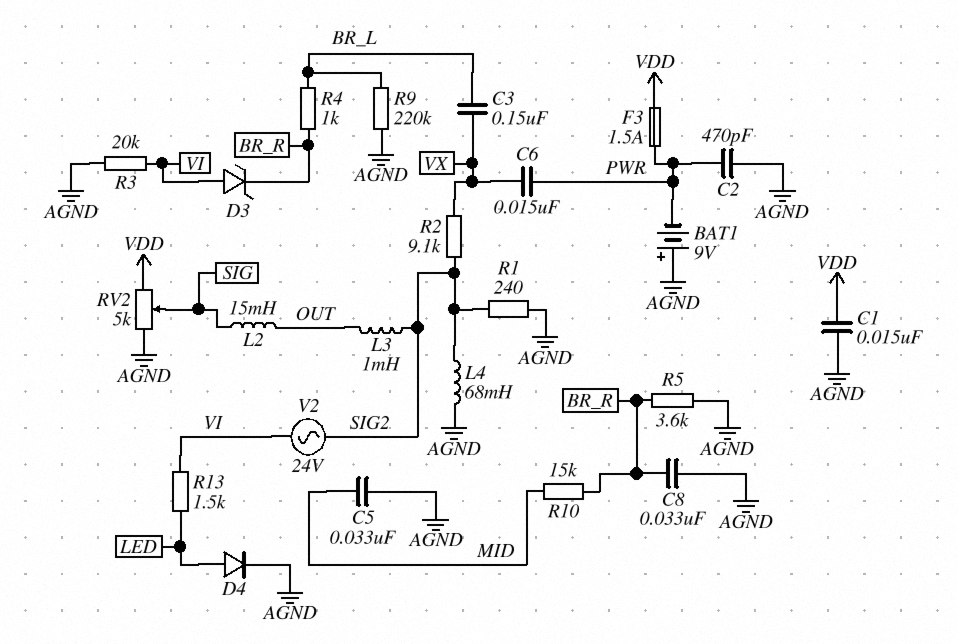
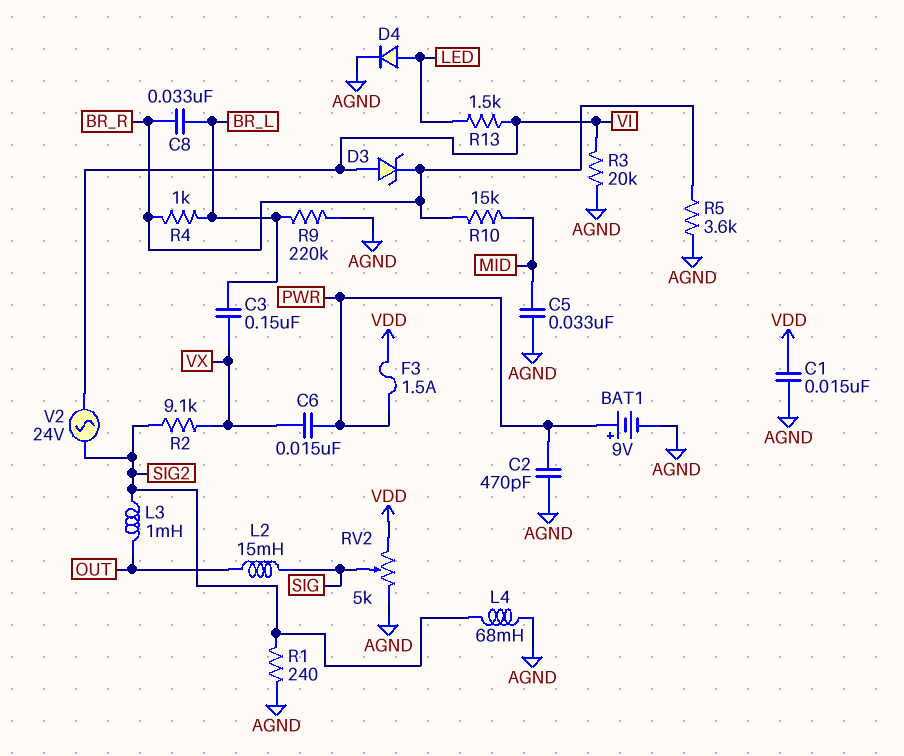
BAT1: 9V (plus AGND, minus PWR) -> 9V (plus PWR, minus AGND)
C8: 33nF (AGND, BR_R) -> 33nF (BR_L, BR_R)

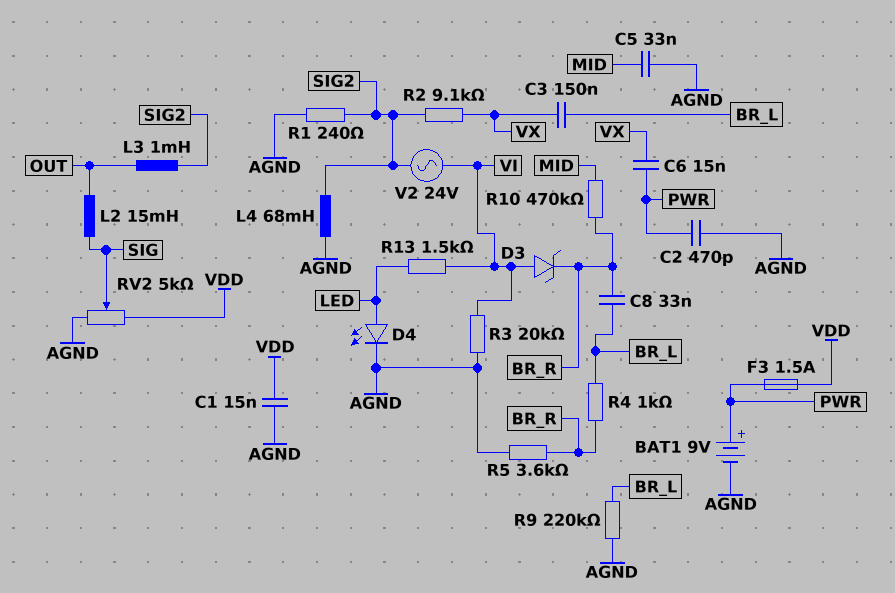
D4: diode (A LED, K AGND) -> LED (A LED, K AGND)
R10: 15k (BR_R, MID) -> 470k (BR_R, MID)

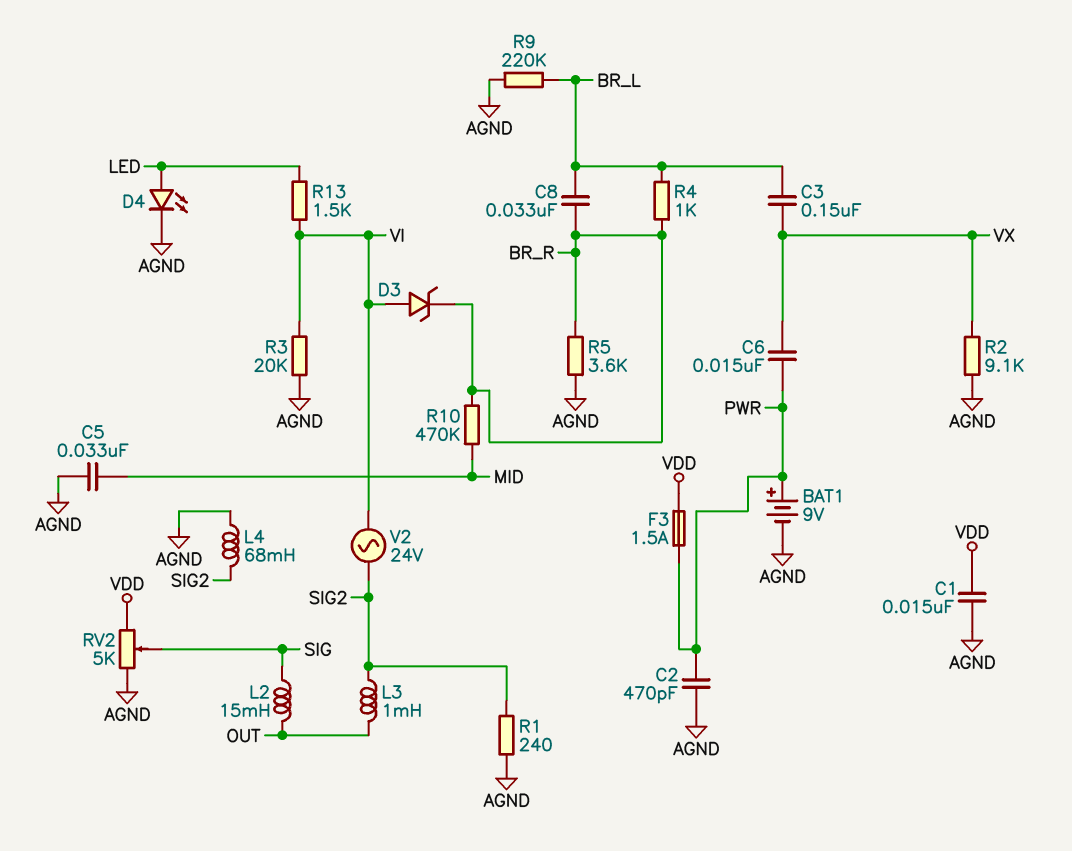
R2: 9.1k (SIG2, VX) -> 9.1k (AGND, VX)

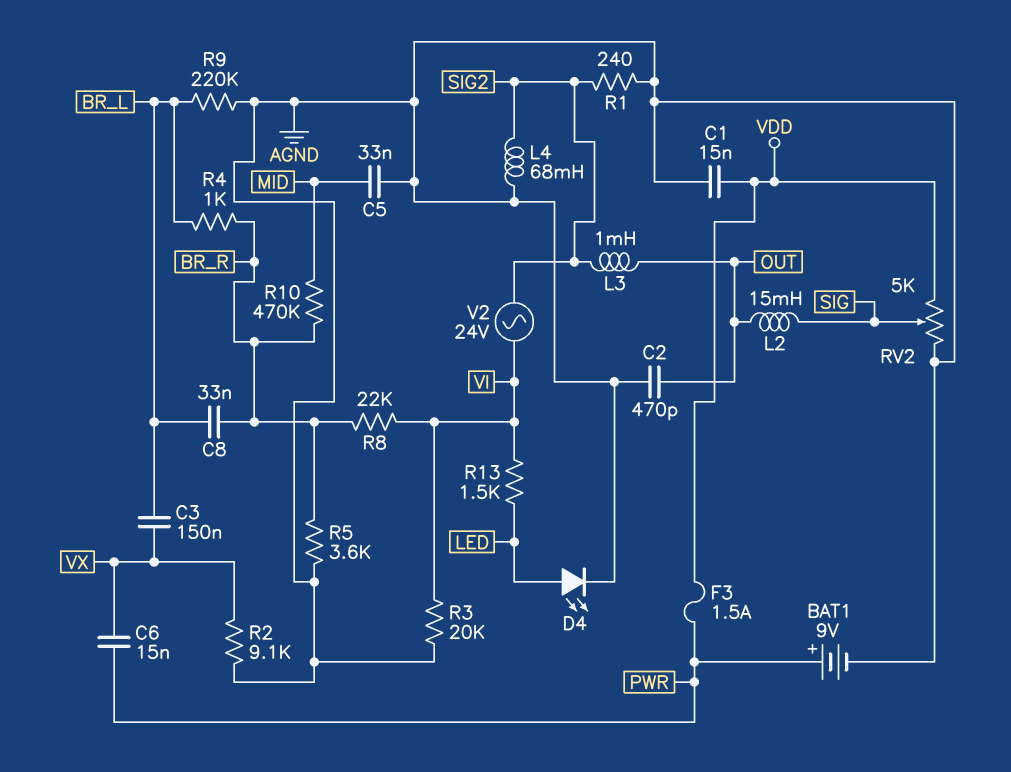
C2: 470pF (AGND, PWR) -> 470pF (AGND, OUT)
D3: zener (A VI, K BR_R) -> none
R8: none -> 22k (BR_R, VI)

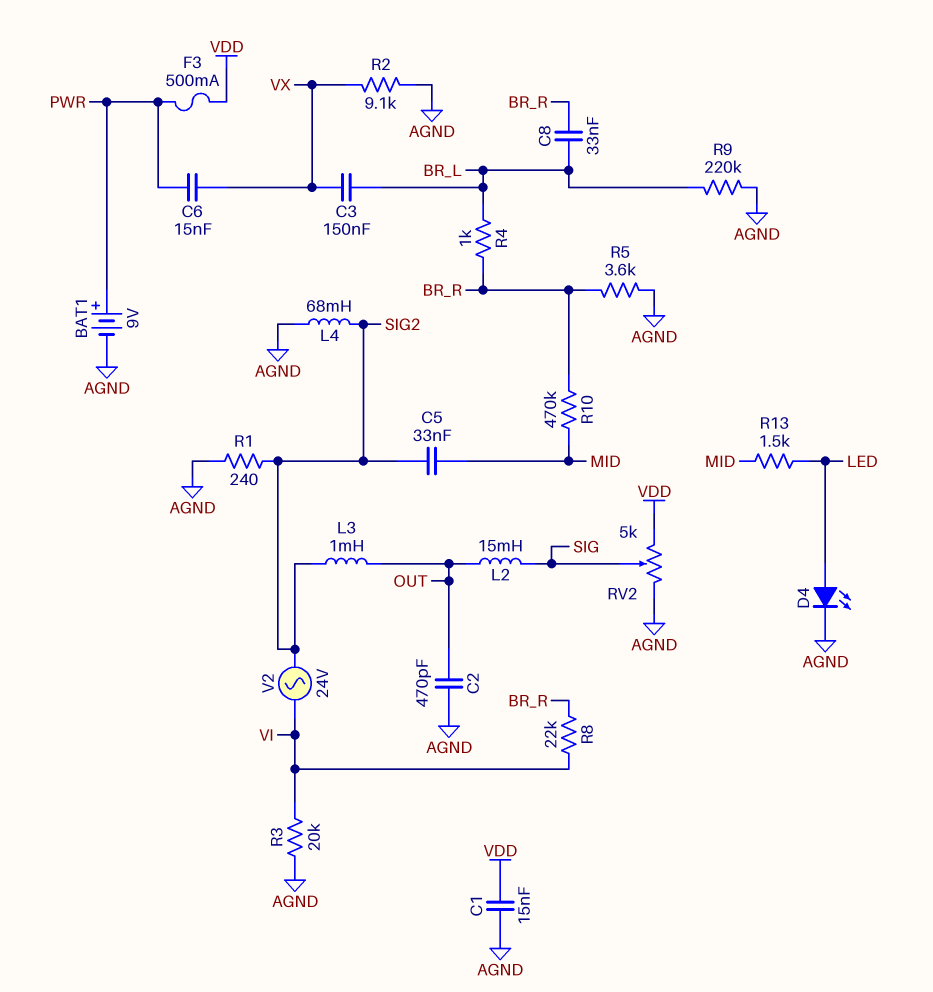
C5: 33nF (AGND, MID) -> 33nF (MID, SIG2)
F3: 1.5A (PWR, VDD) -> 500mA (PWR, VDD)
R13: 1.5k (LED, VI) -> 1.5k (LED, MID)

